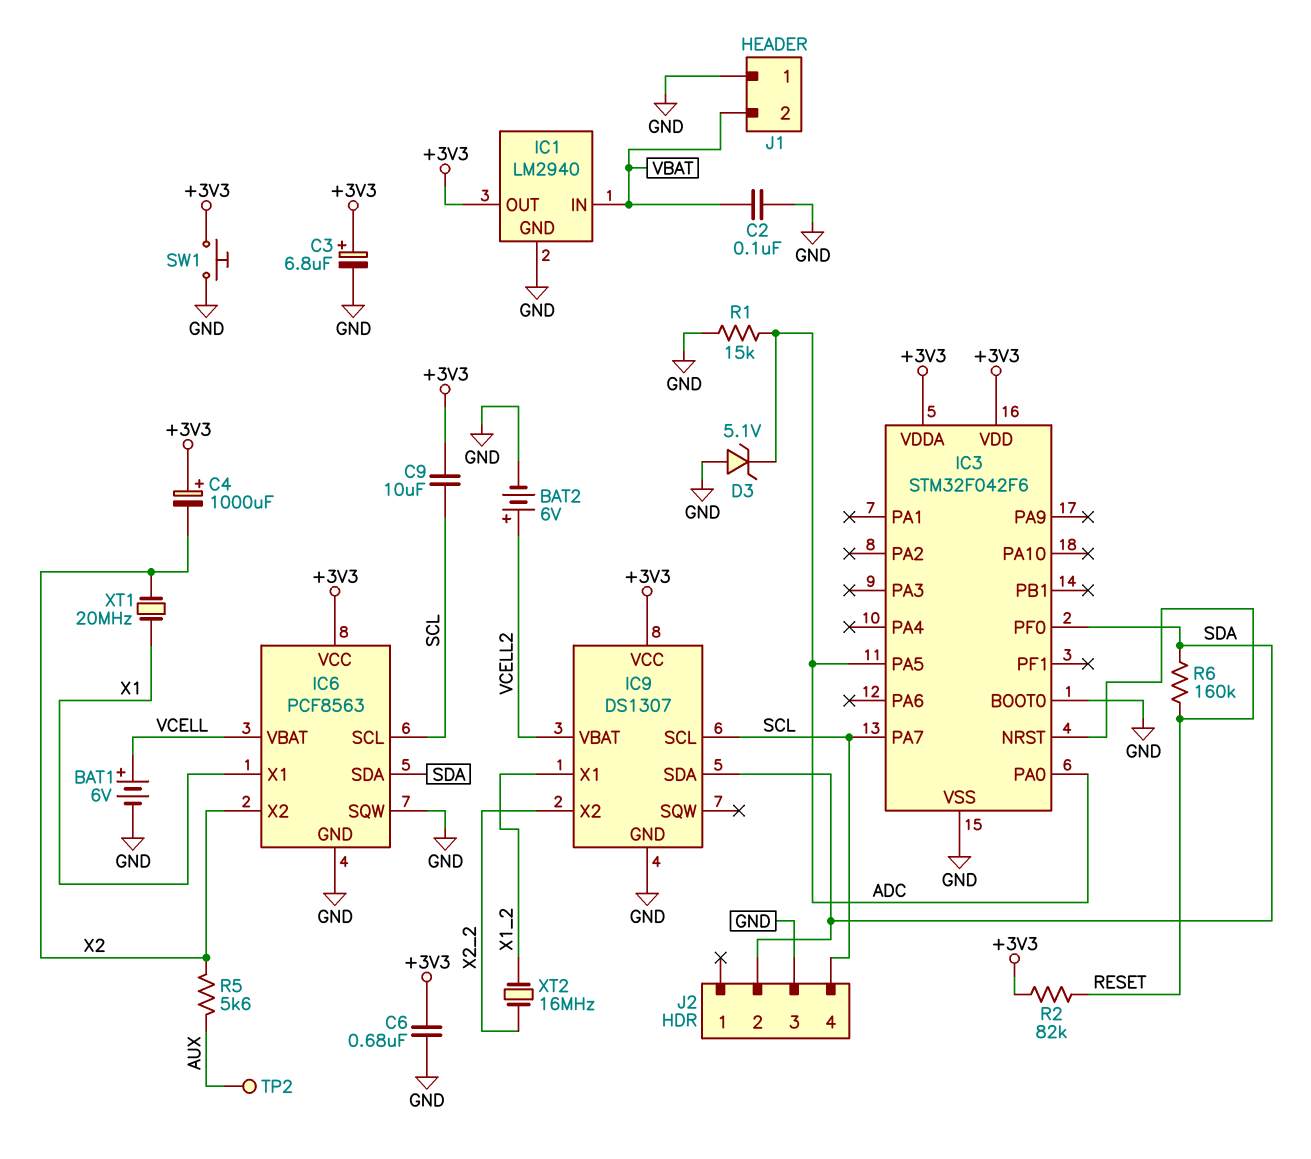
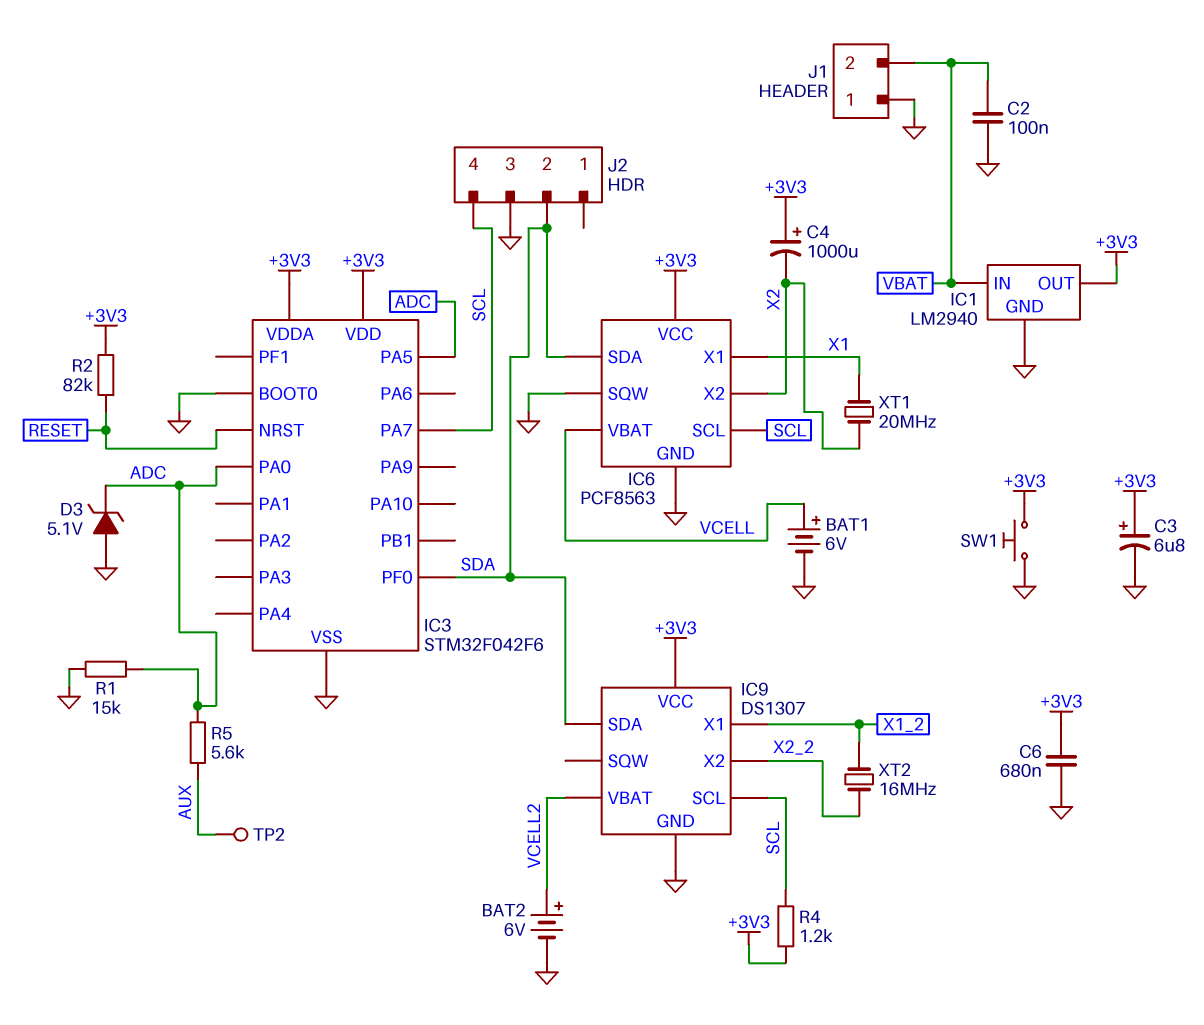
C9: 10uF (+3V3, SCL) -> none
R4: none -> 1.2k (+3V3, SCL)
R5: 5.6k (AUX, X2) -> 5.6k (ADC, AUX)
R6: 160k (RESET, SDA) -> none

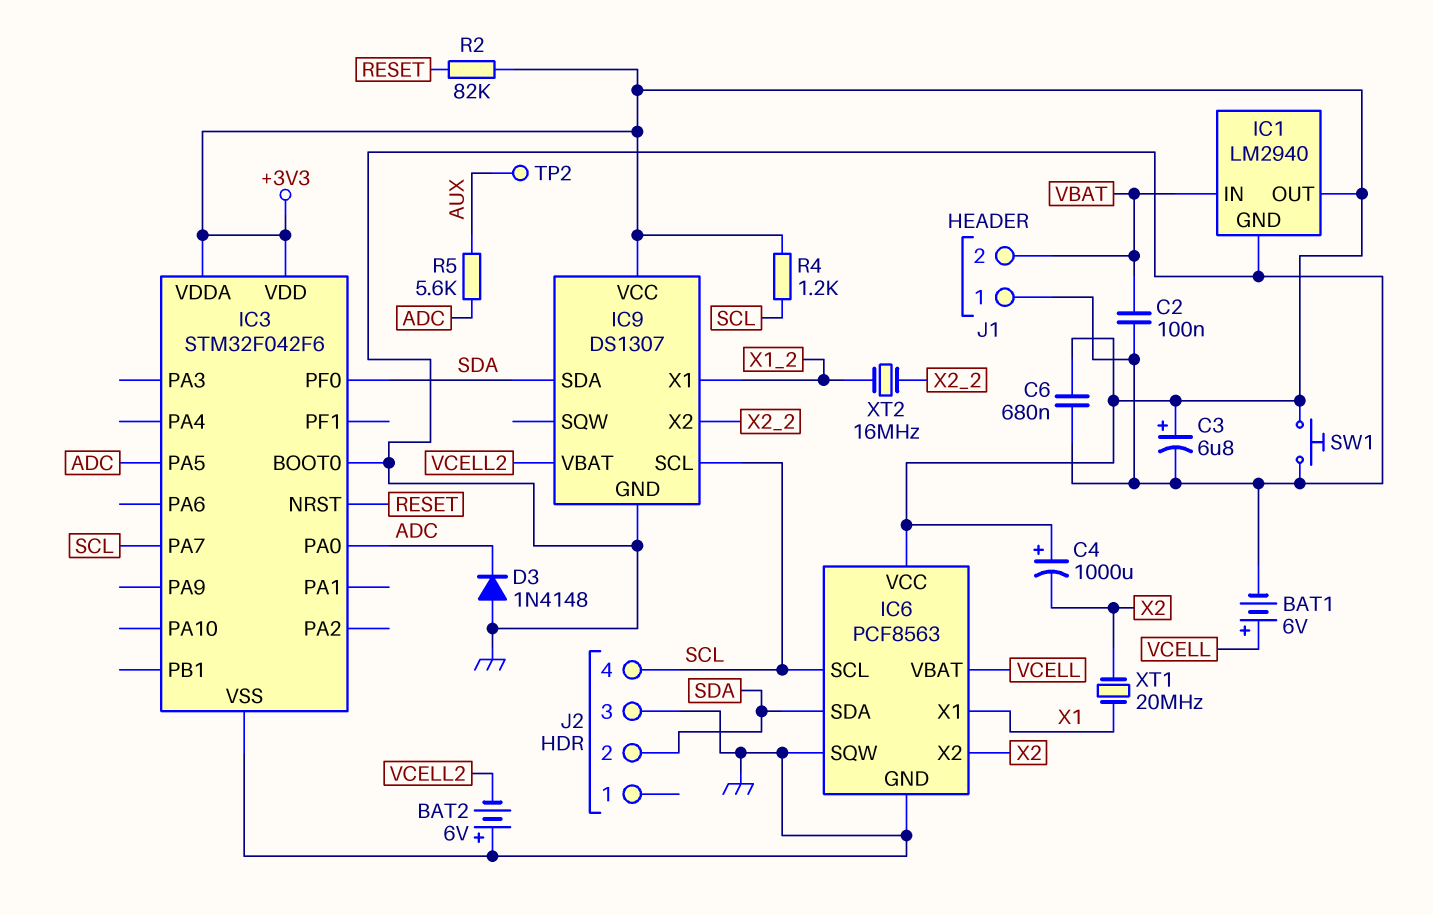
BAT2: 6V (plus VCELL2, minus GND) -> 6V (plus GND, minus VCELL2)
D3: zener 5.1V (A GND, K ADC) -> diode 1N4148 (A GND, K ADC)
R1: 15k (ADC, GND) -> none

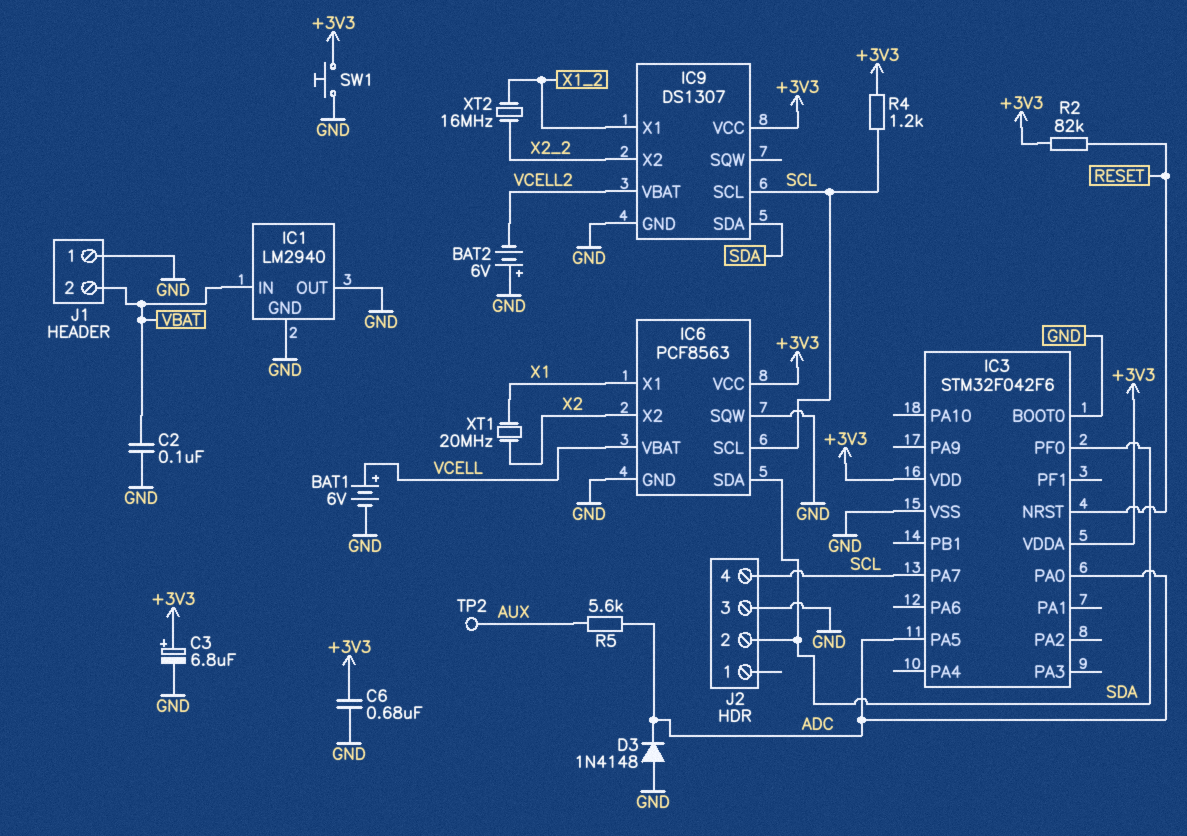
C4: 1000uF (plus +3V3, minus X2) -> none
IC1 pin OUT: +3V3 -> GND

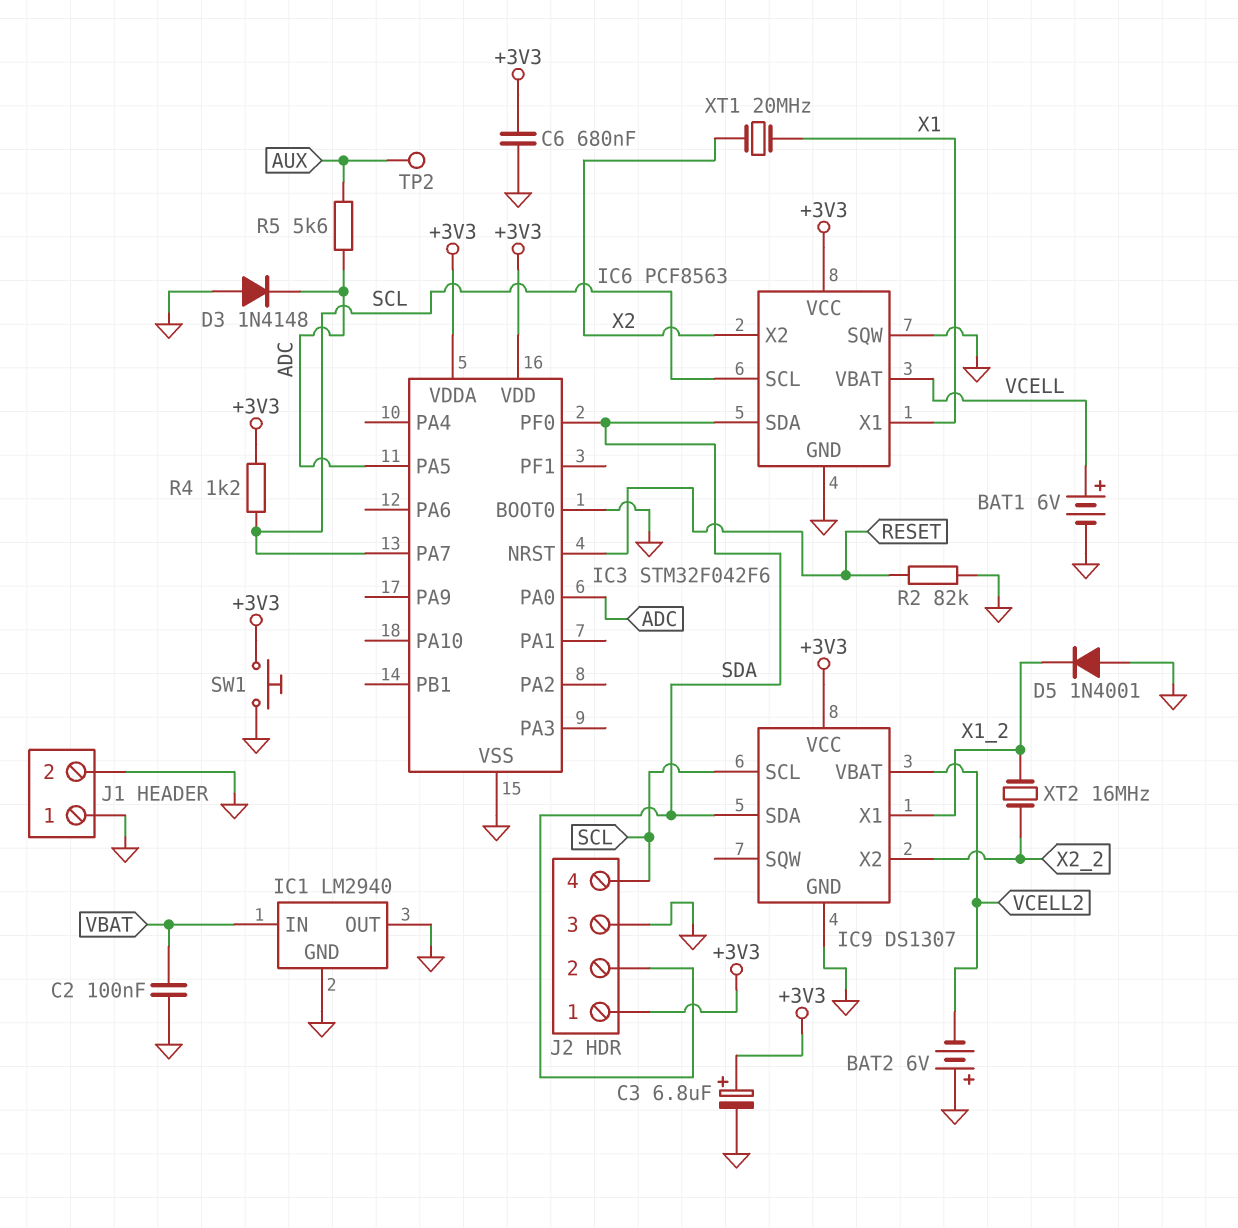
D5: none -> diode 1N4001 (A GND, K X1_2)
J1 pin 2: VBAT -> GND
J2 pin 1: none -> +3V3
R2: 82k (+3V3, RESET) -> 82k (GND, RESET)

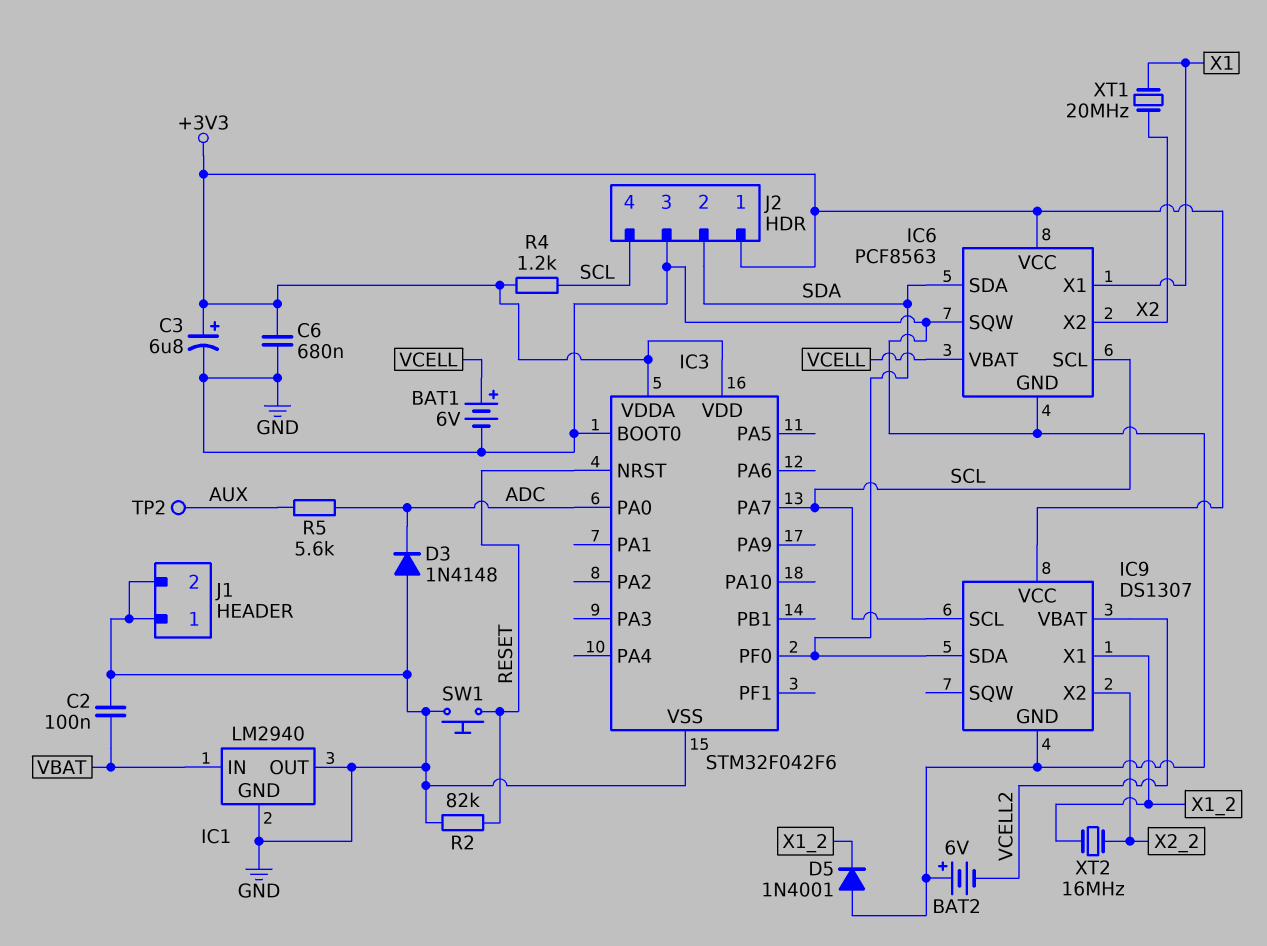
IC3 pin PA5: ADC -> none
SW1: button (+3V3, GND) -> button (GND, RESET)

